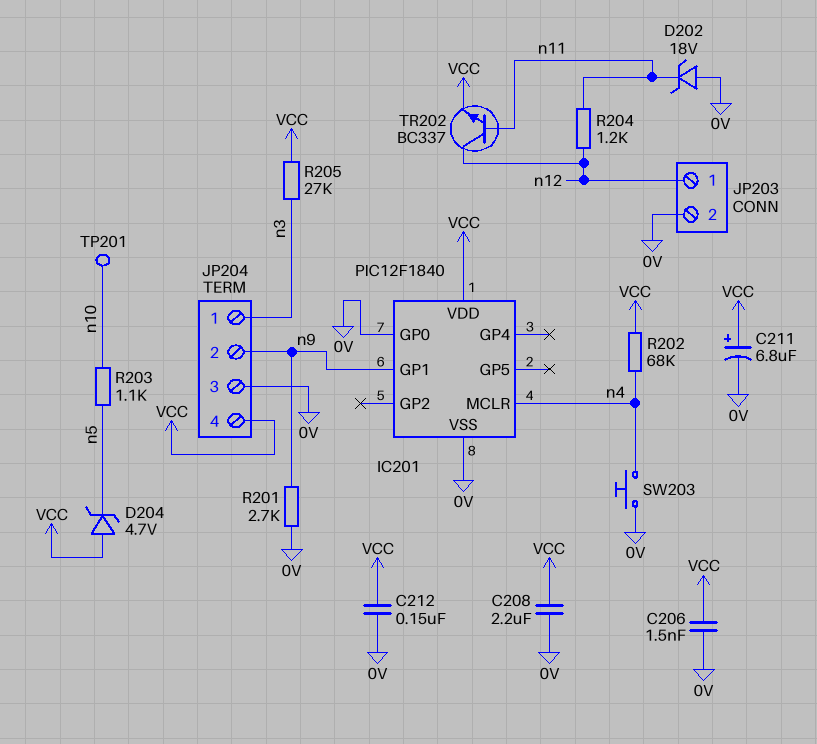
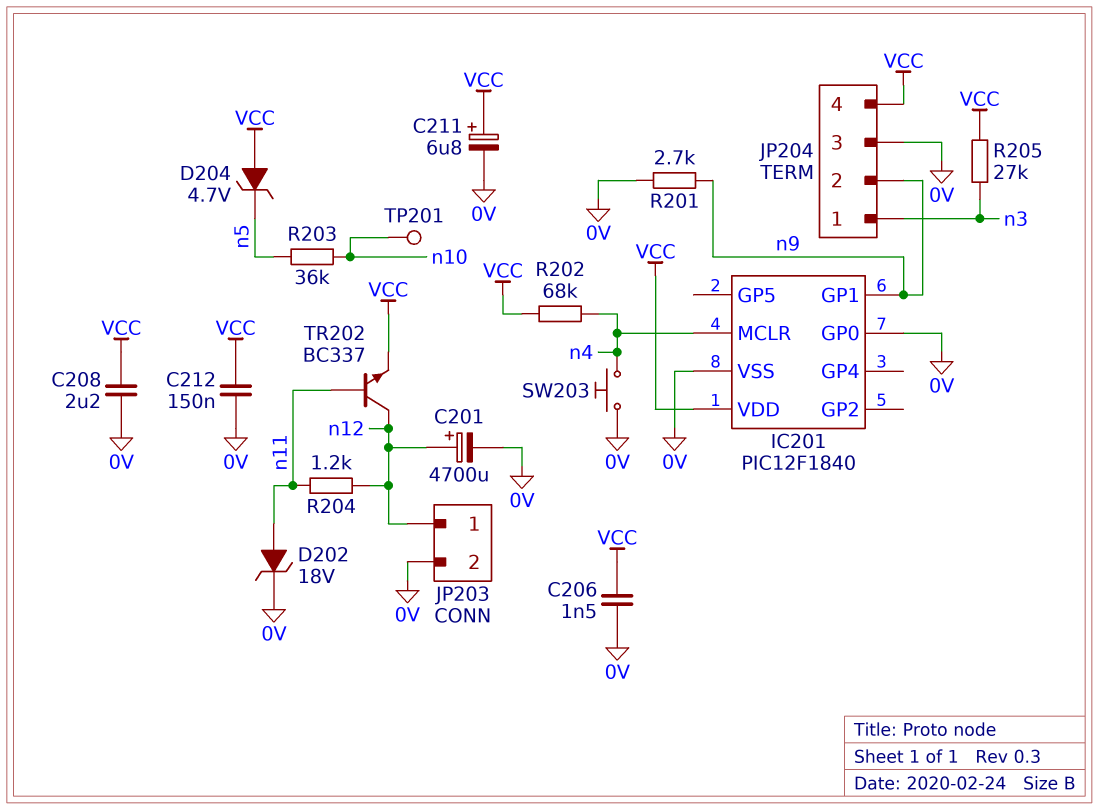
C201: none -> 4700uF (plus n12, minus 0V)
D202: zener 18V (A 0V, K n11) -> zener 18V (A n11, K 0V)
R203: 1.1k (n5, n10) -> 36k (n5, n10)

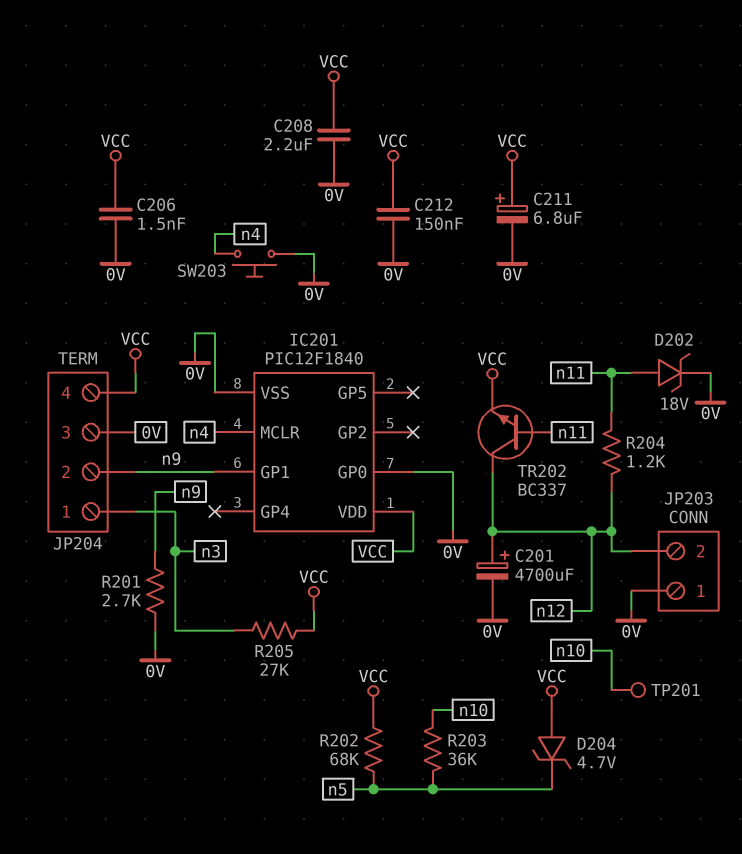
JP203 pin 1: n12 -> 0V
JP203 pin 2: 0V -> n12
R202: 68k (VCC, n4) -> 68k (VCC, n5)

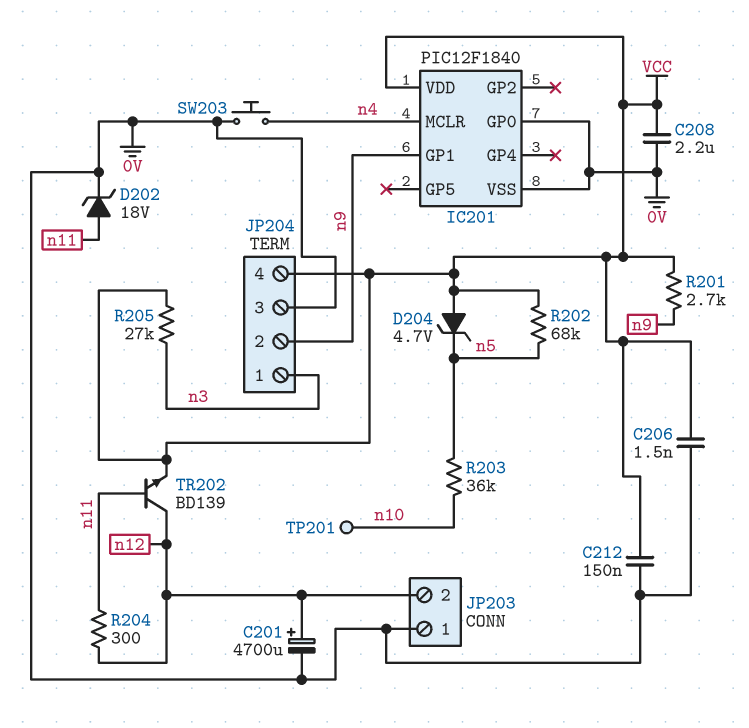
C211: 6.8uF (plus VCC, minus 0V) -> none
R201: 2.7k (0V, n9) -> 2.7k (VCC, n9)
R204: 1.2k (n11, n12) -> 300 (n11, n12)
TR202: NPN BC337 (B n11, C n12, E VCC) -> NPN BD139 (B n11, C n12, E VCC)

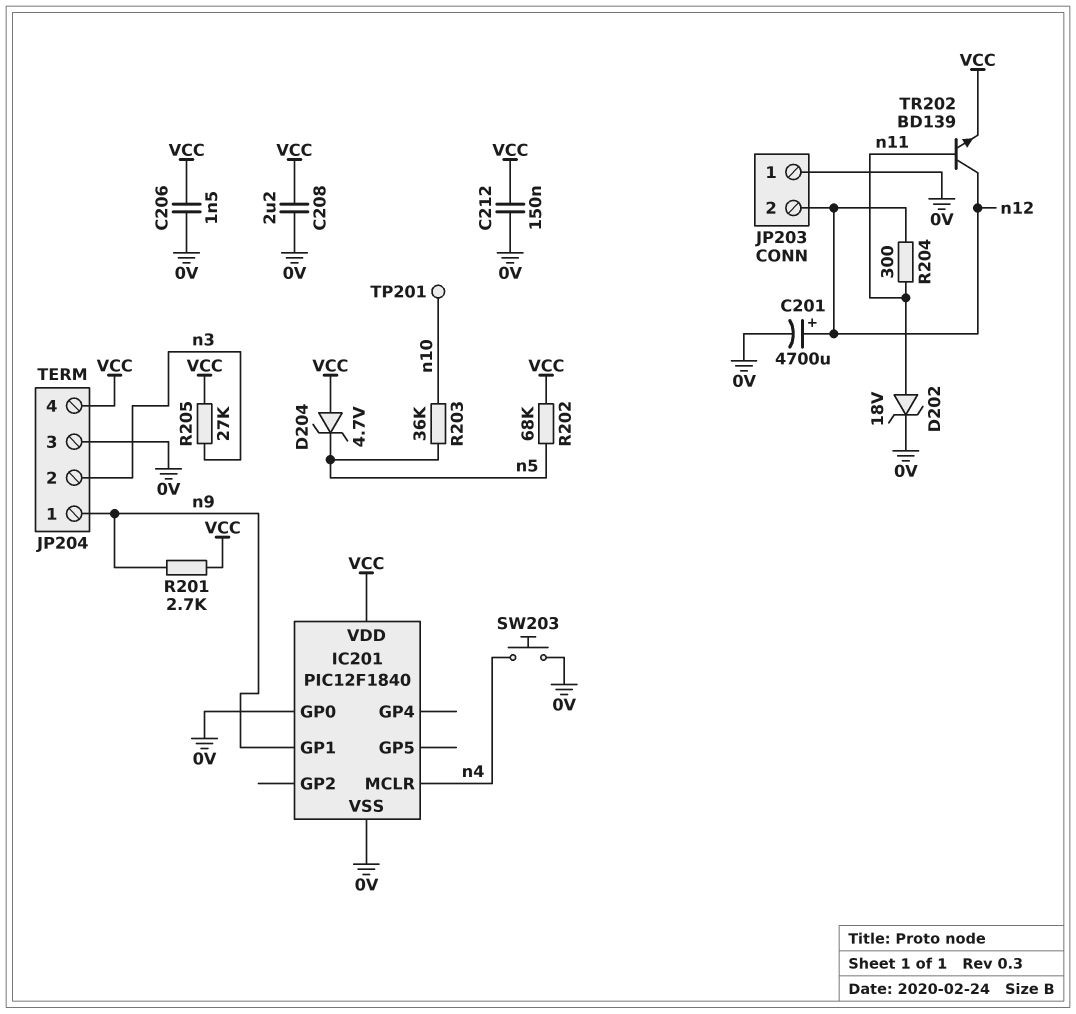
JP204 pin 1: n3 -> n9
JP204 pin 2: n9 -> n3

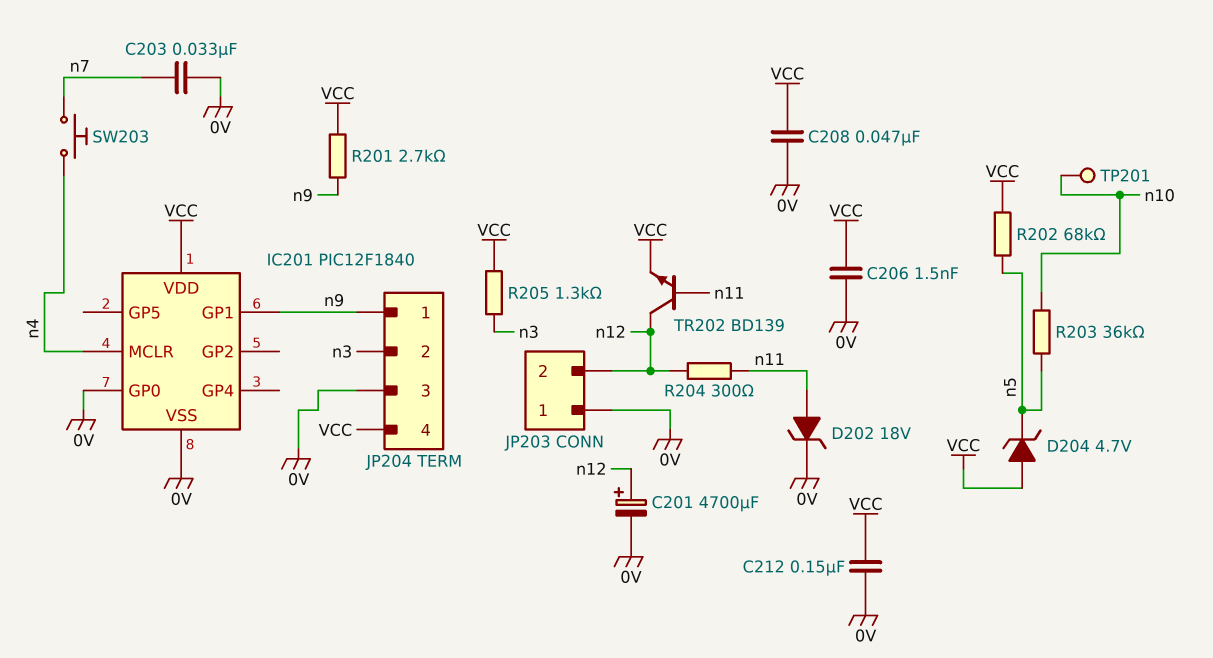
C203: none -> 33nF (0V, n7)
C208: 2.2uF (0V, VCC) -> 47nF (0V, VCC)
R205: 27k (VCC, n3) -> 1.3k (VCC, n3)
SW203: button (0V, n4) -> button (n4, n7)

